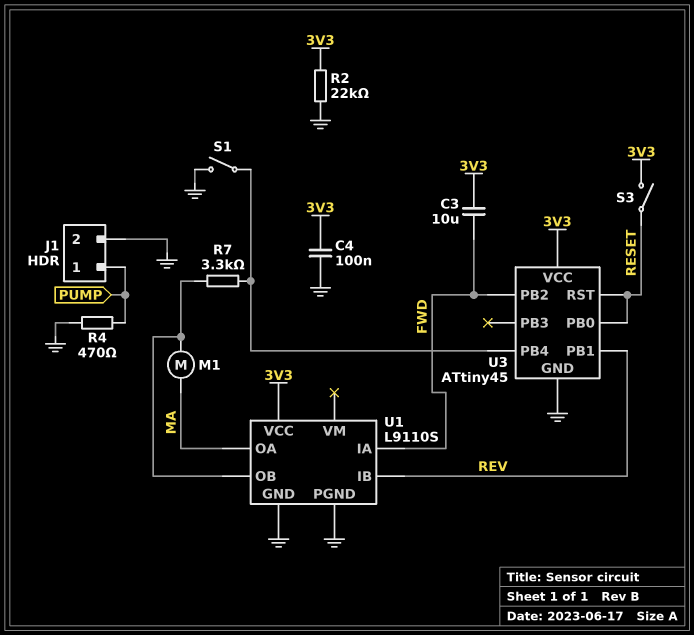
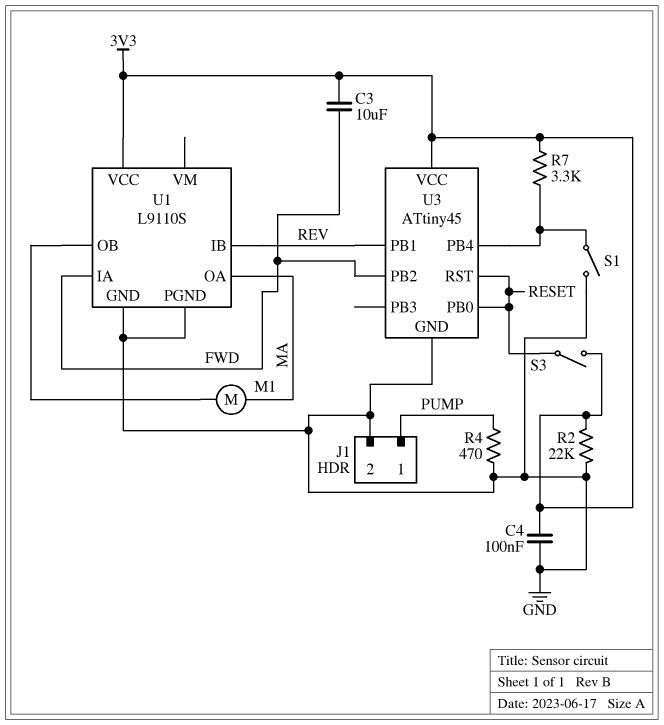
R7: 3.3k (U1/OB, U3/PB4) -> 3.3k (3V3, U3/PB4)

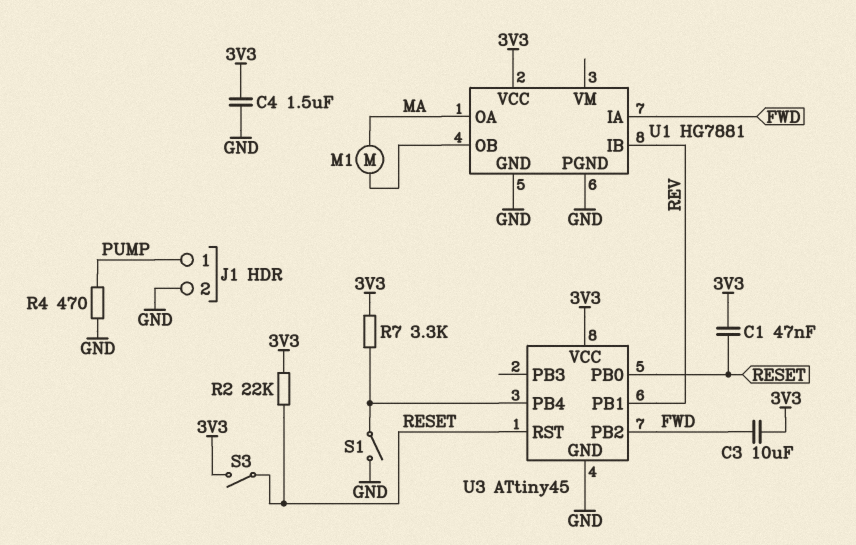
C1: none -> 47nF (3V3, RESET)
C4: 100nF (3V3, GND) -> 1.5uF (3V3, GND)
R2: 22k (3V3, GND) -> 22k (3V3, RESET)
U1: L9110S -> HG7881

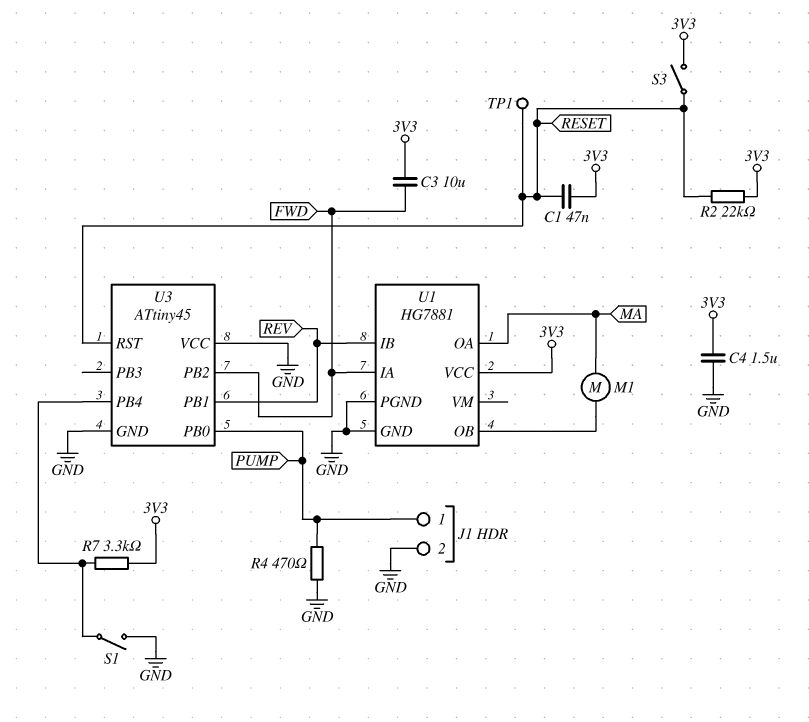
TP1: none -> test point (RESET)
U3 pin PB0: RESET -> PUMP
U3 pin VCC: 3V3 -> GND

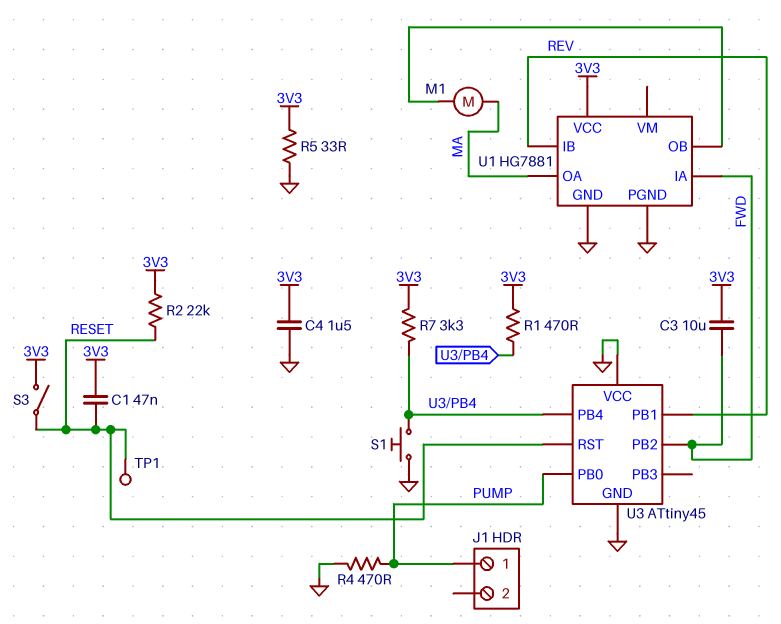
J1 pin 2: GND -> none
R1: none -> 470 (3V3, U3/PB4)
R5: none -> 33 (3V3, GND)
S1: switch (GND, U3/PB4) -> button (GND, U3/PB4)

